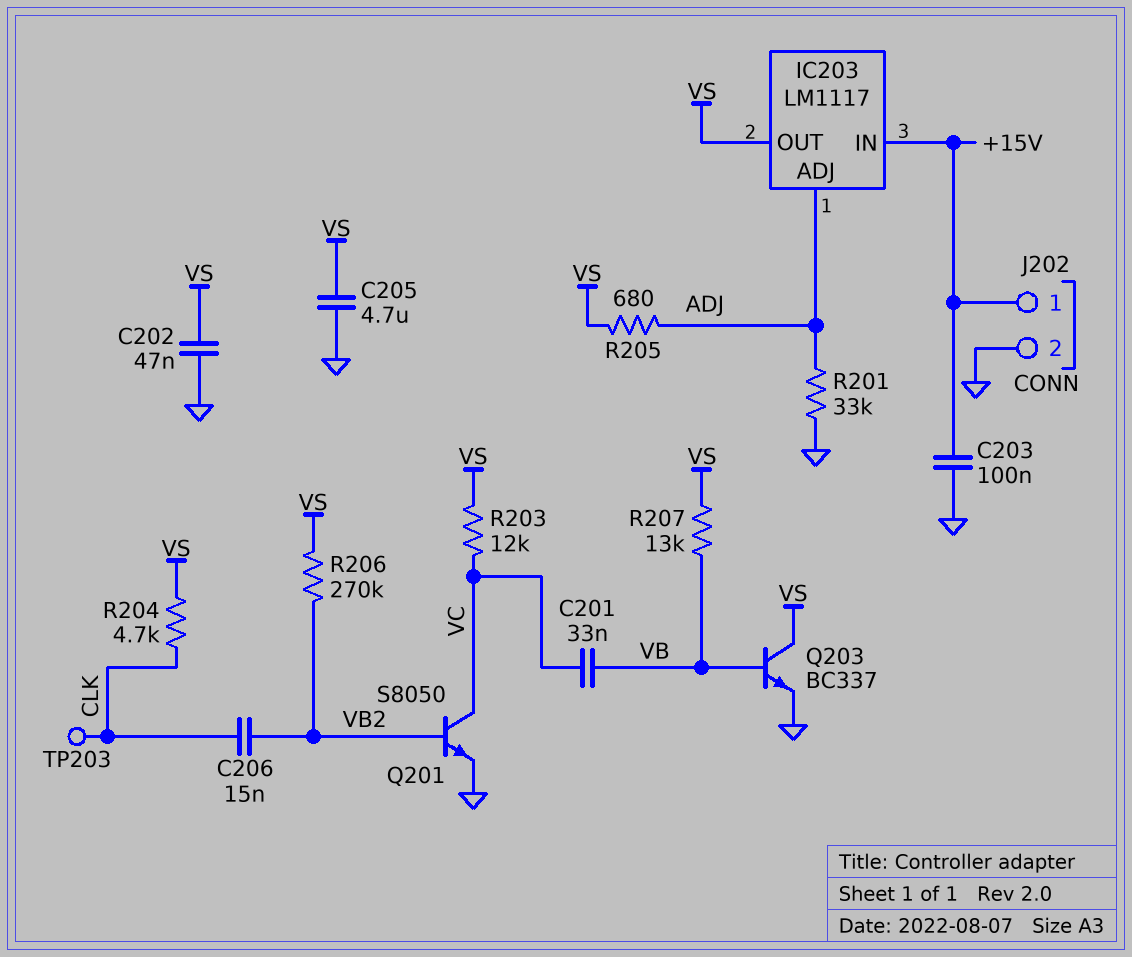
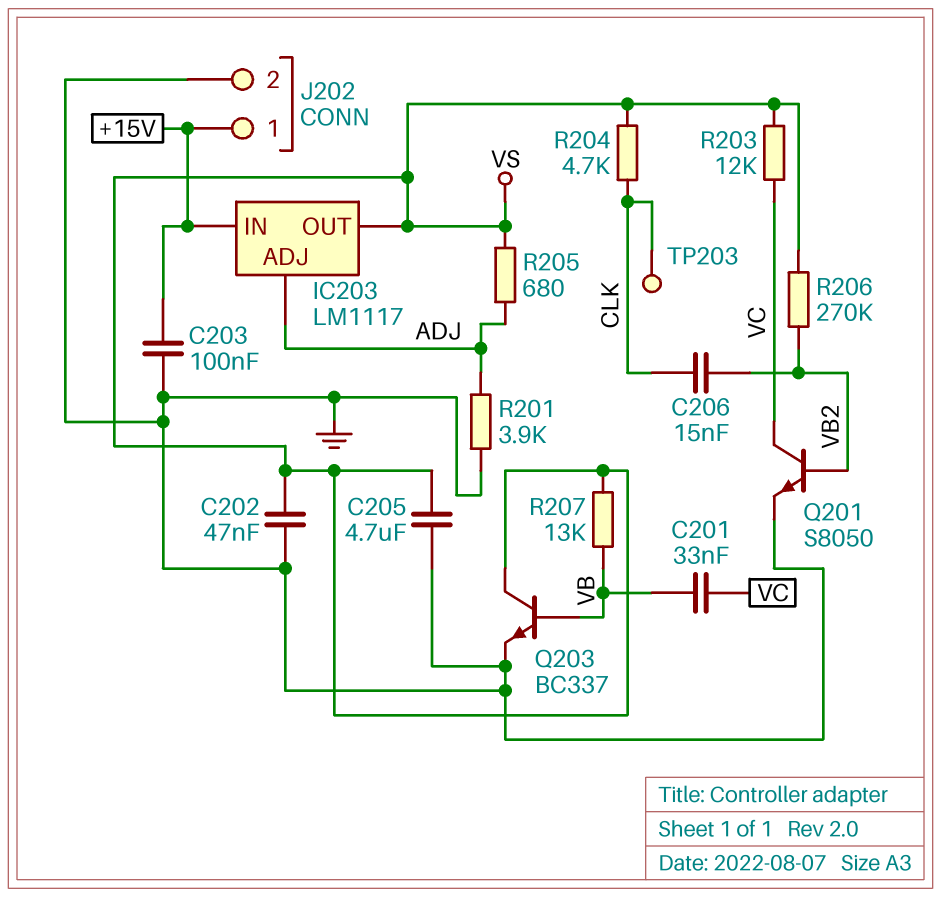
R201: 33k (ADJ, GND) -> 3.9k (ADJ, GND)

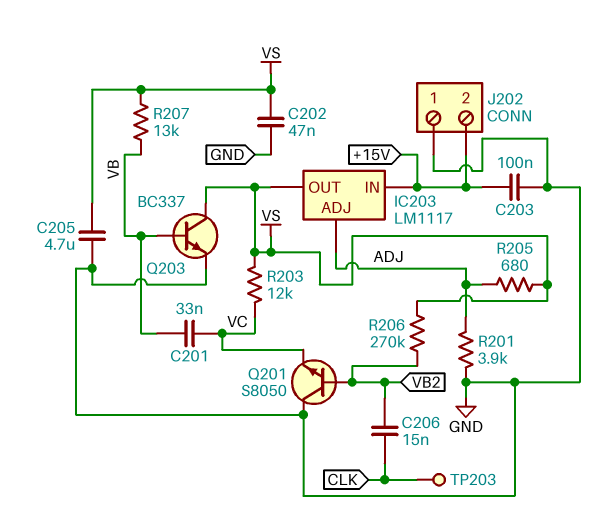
J202 pin 1: +15V -> GND
J202 pin 2: GND -> +15V
Q201: NPN S8050 (B VB2, C VC, E GND) -> NPN S8050 (B VB2, C GND, E VC)
R204: 4.7k (CLK, VS) -> none

